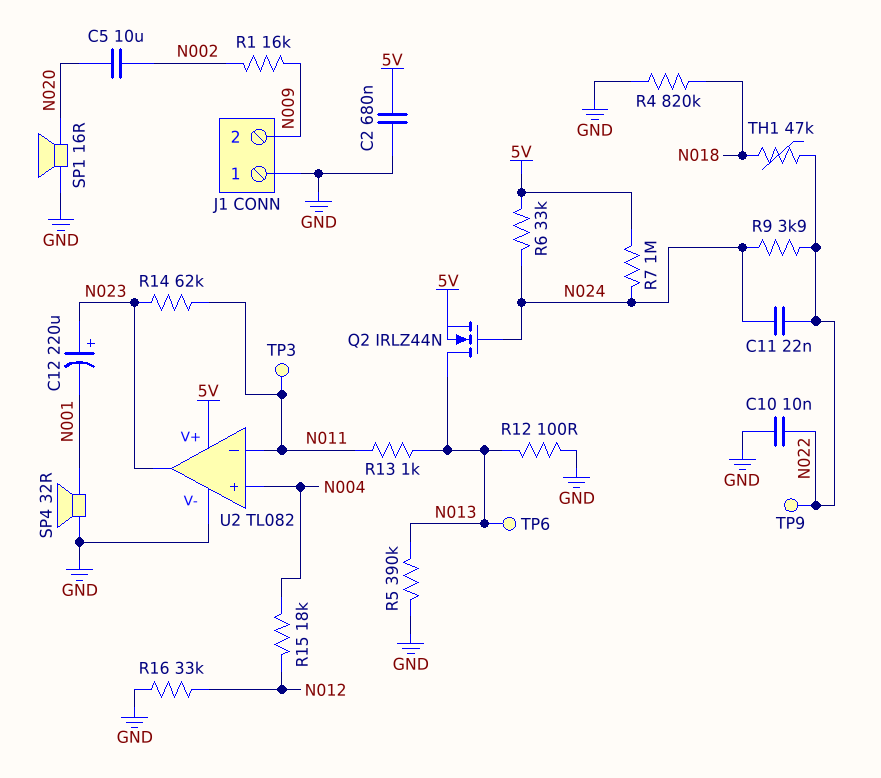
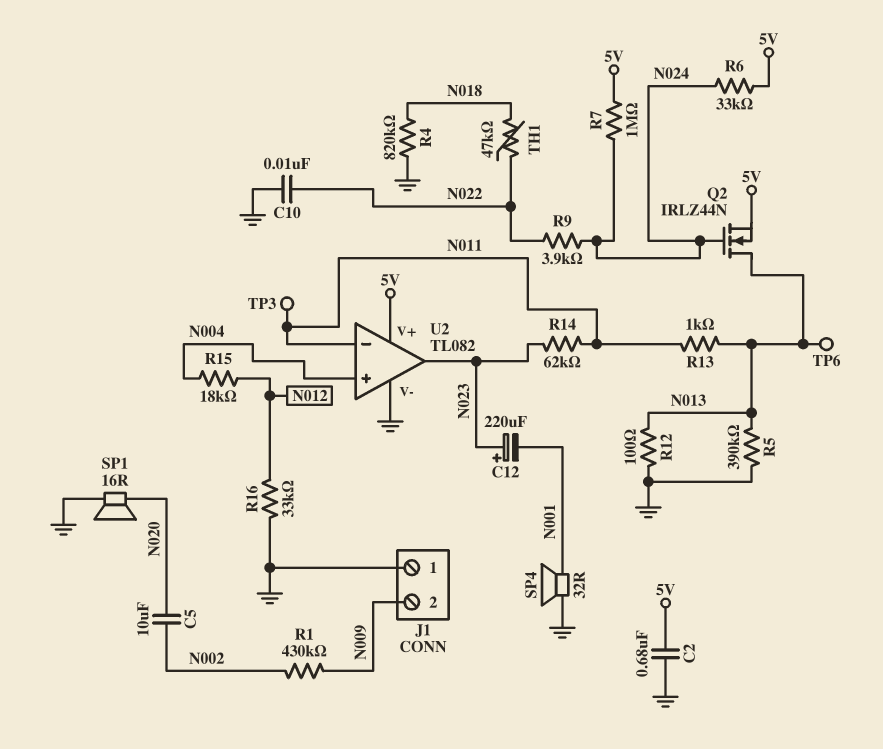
C11: 22nF (N022, N024) -> none
R1: 16k (N002, N009) -> 430k (N002, N009)
TP9: test point (N022) -> none

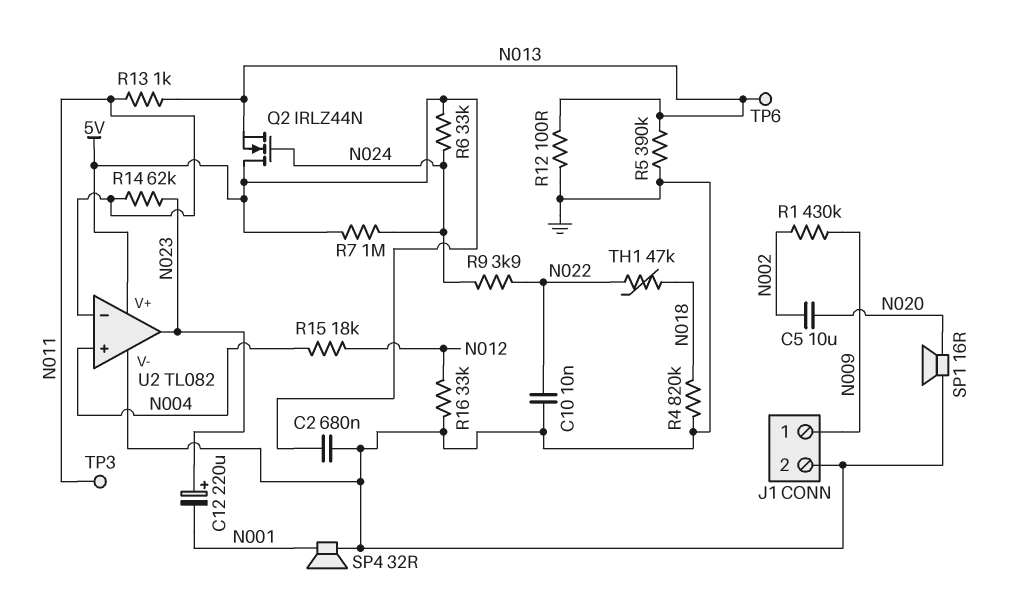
J1 pin 1: GND -> N009
J1 pin 2: N009 -> GND
Q2: NMOS IRLZ44N (G N024, D N013, S 5V) -> NMOS IRLZ44N (G N024, D 5V, S N013)

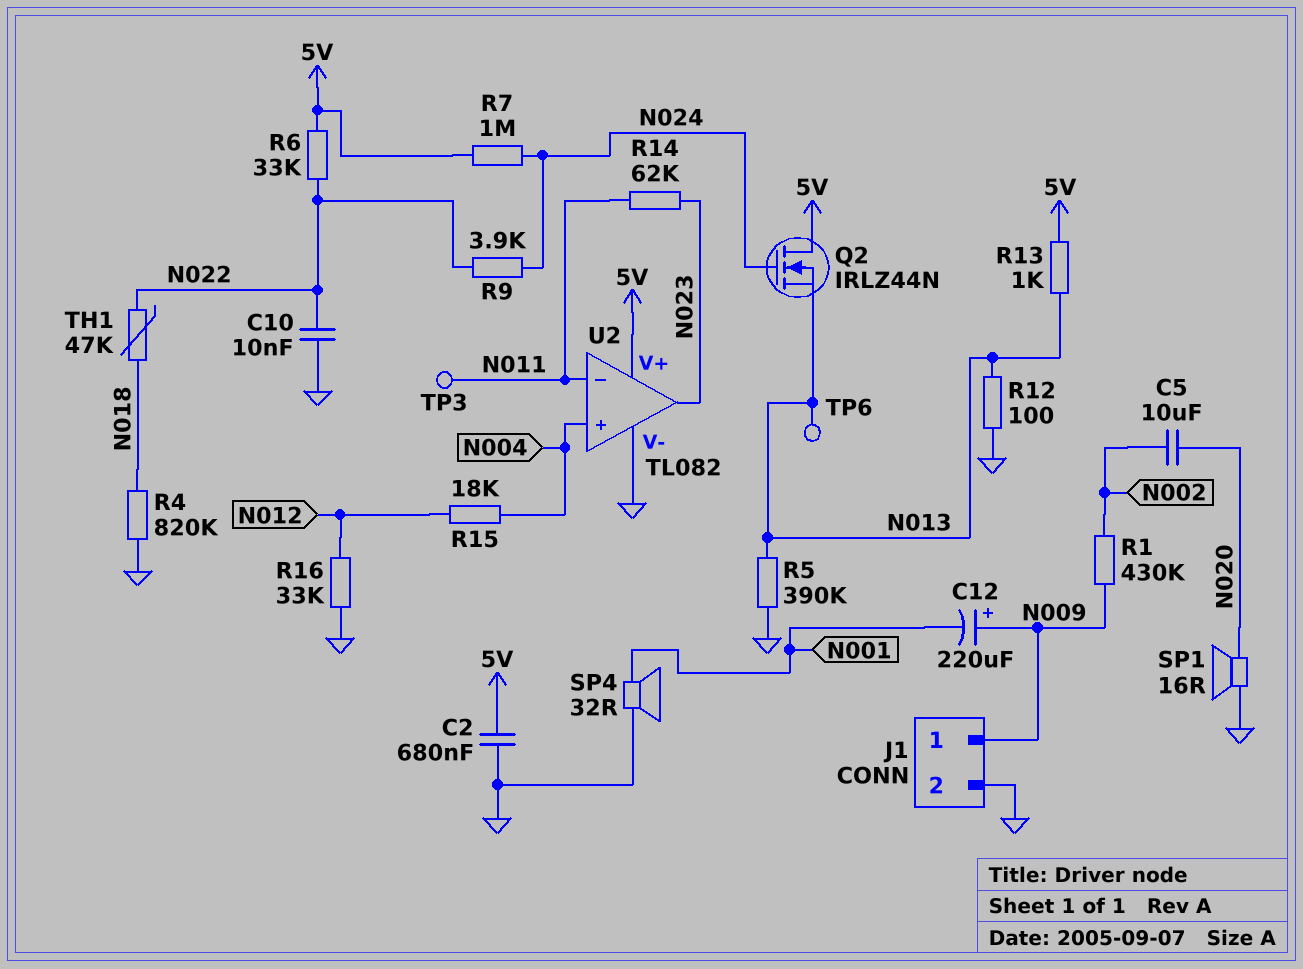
C12: 220uF (plus N023, minus N001) -> 220uF (plus N009, minus N001)
R6: 33k (5V, N024) -> 33k (5V, N022)
R13: 1k (N011, N013) -> 1k (5V, N013)

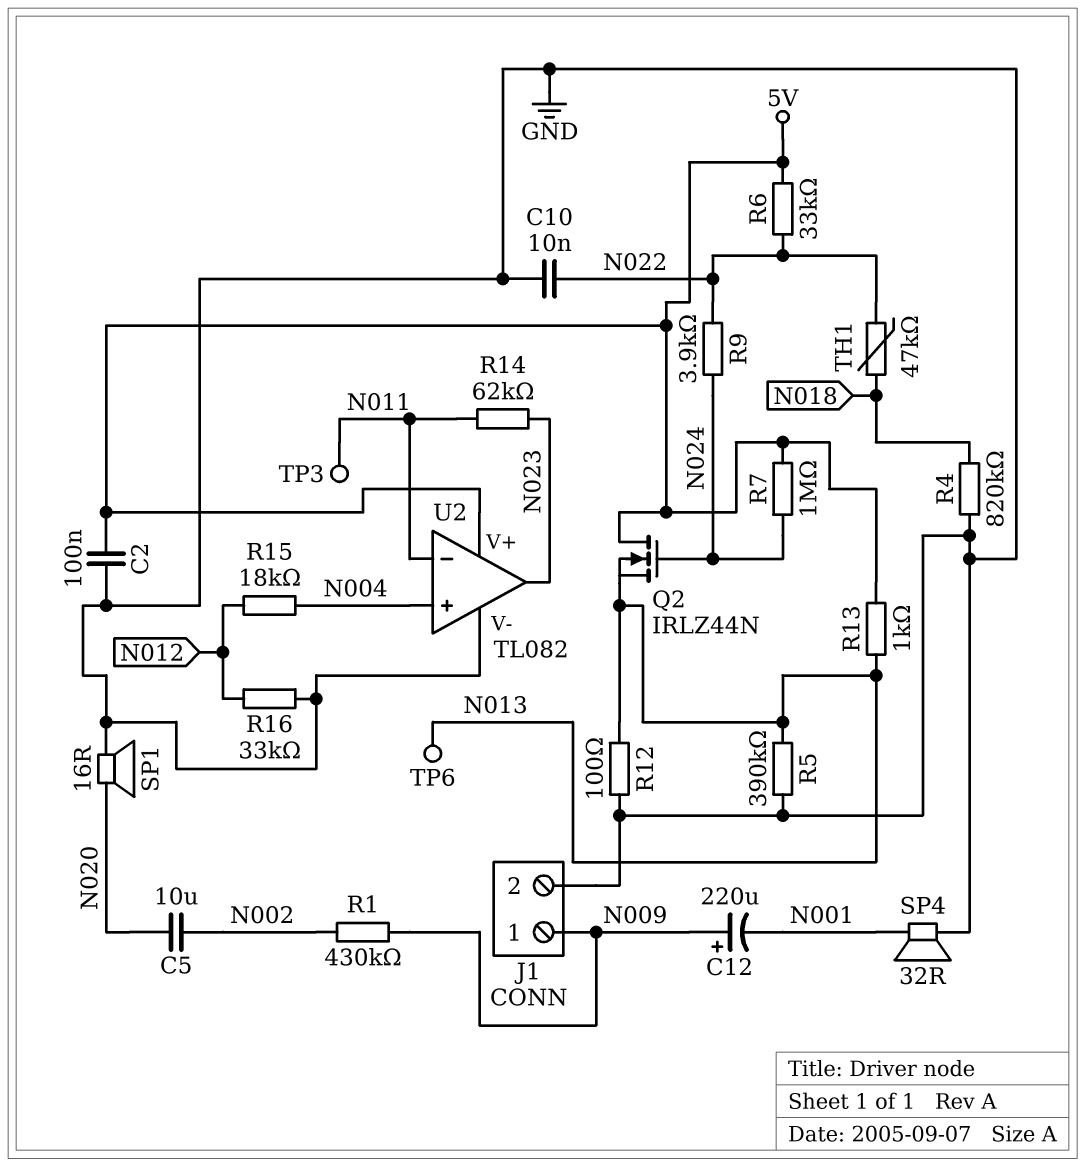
C2: 680nF (5V, GND) -> 100nF (5V, GND)

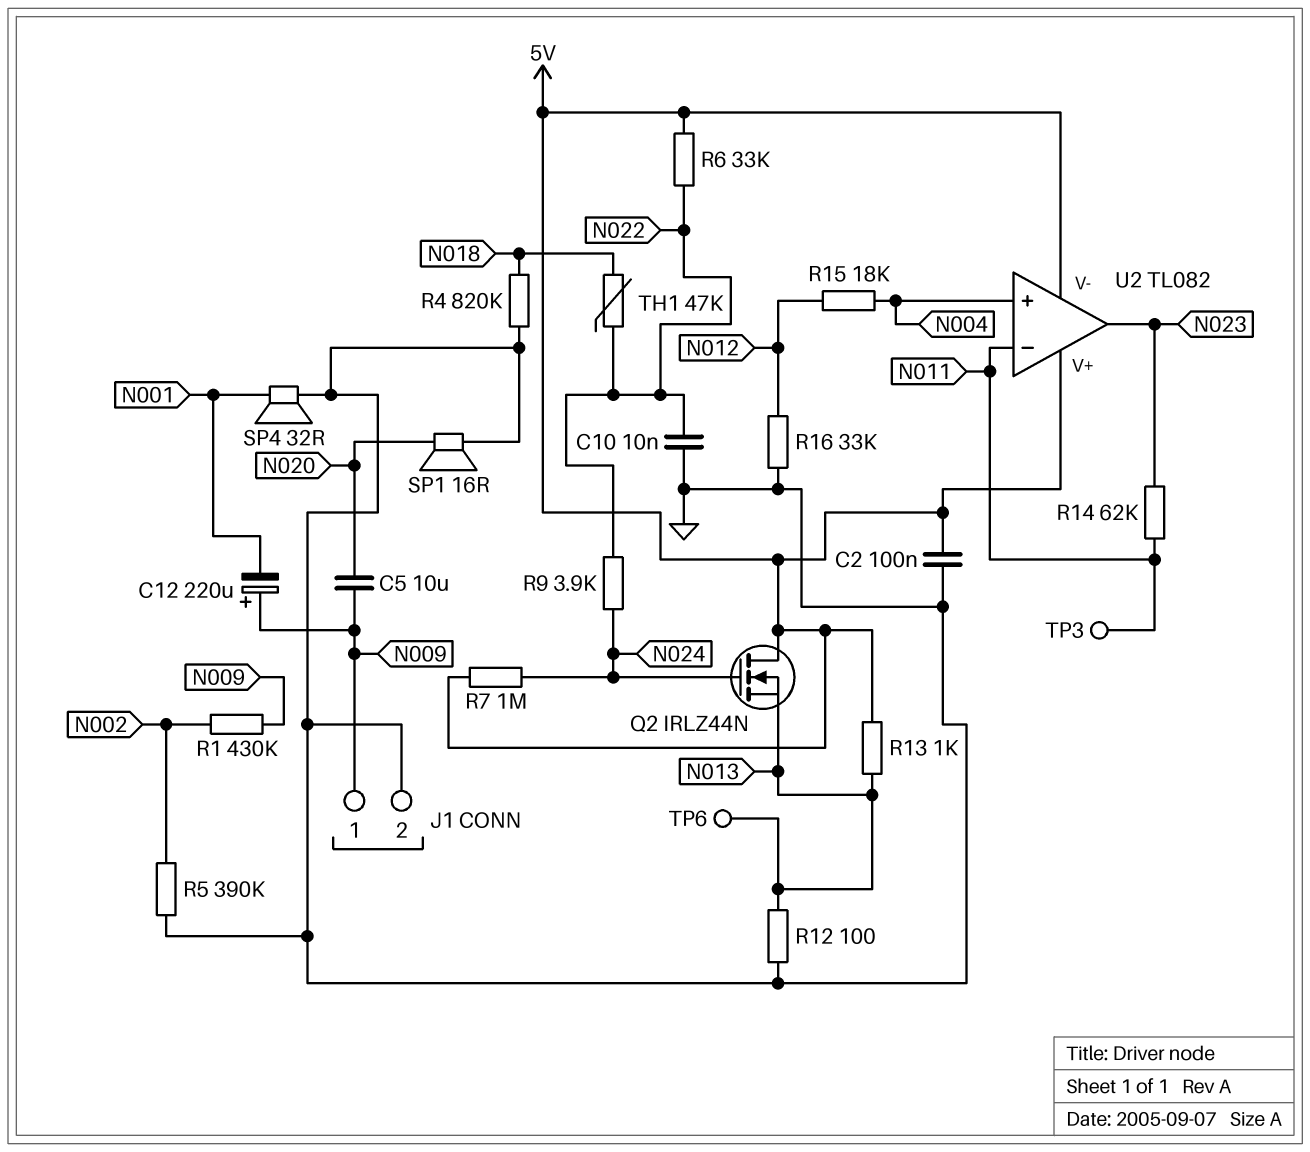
C5: 10uF (N002, N020) -> 10uF (N009, N020)
R5: 390k (GND, N013) -> 390k (GND, N002)
U2 pin V-: GND -> 5V

